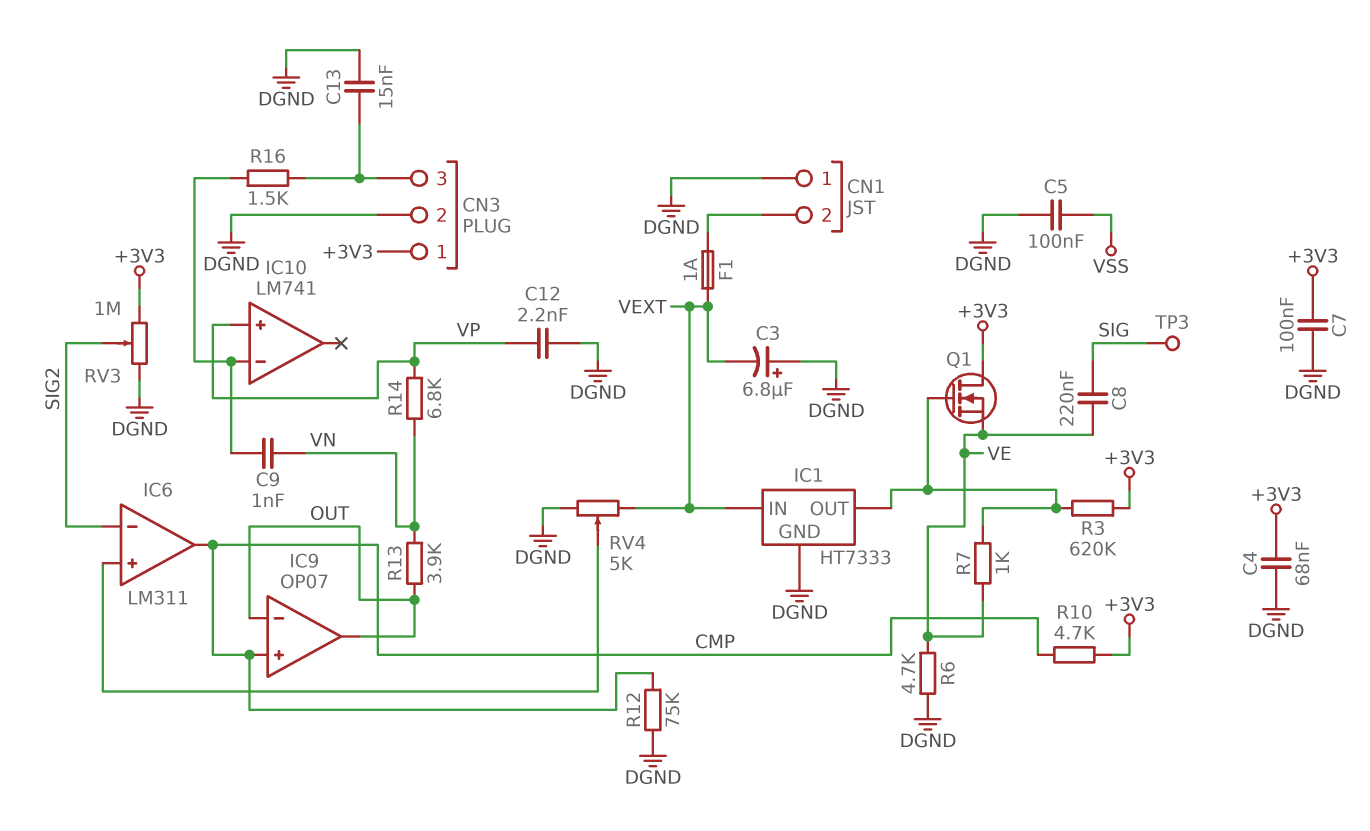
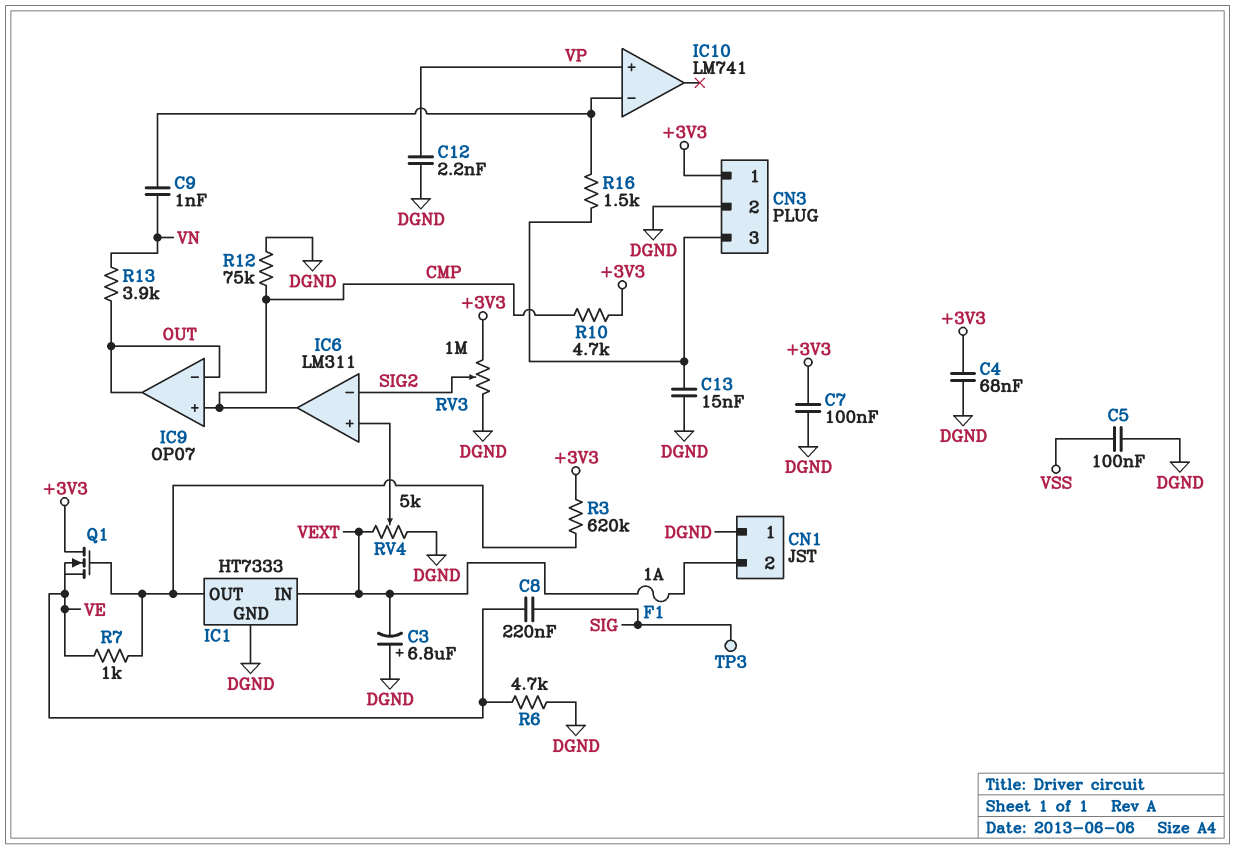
R14: 6.8k (VN, VP) -> none

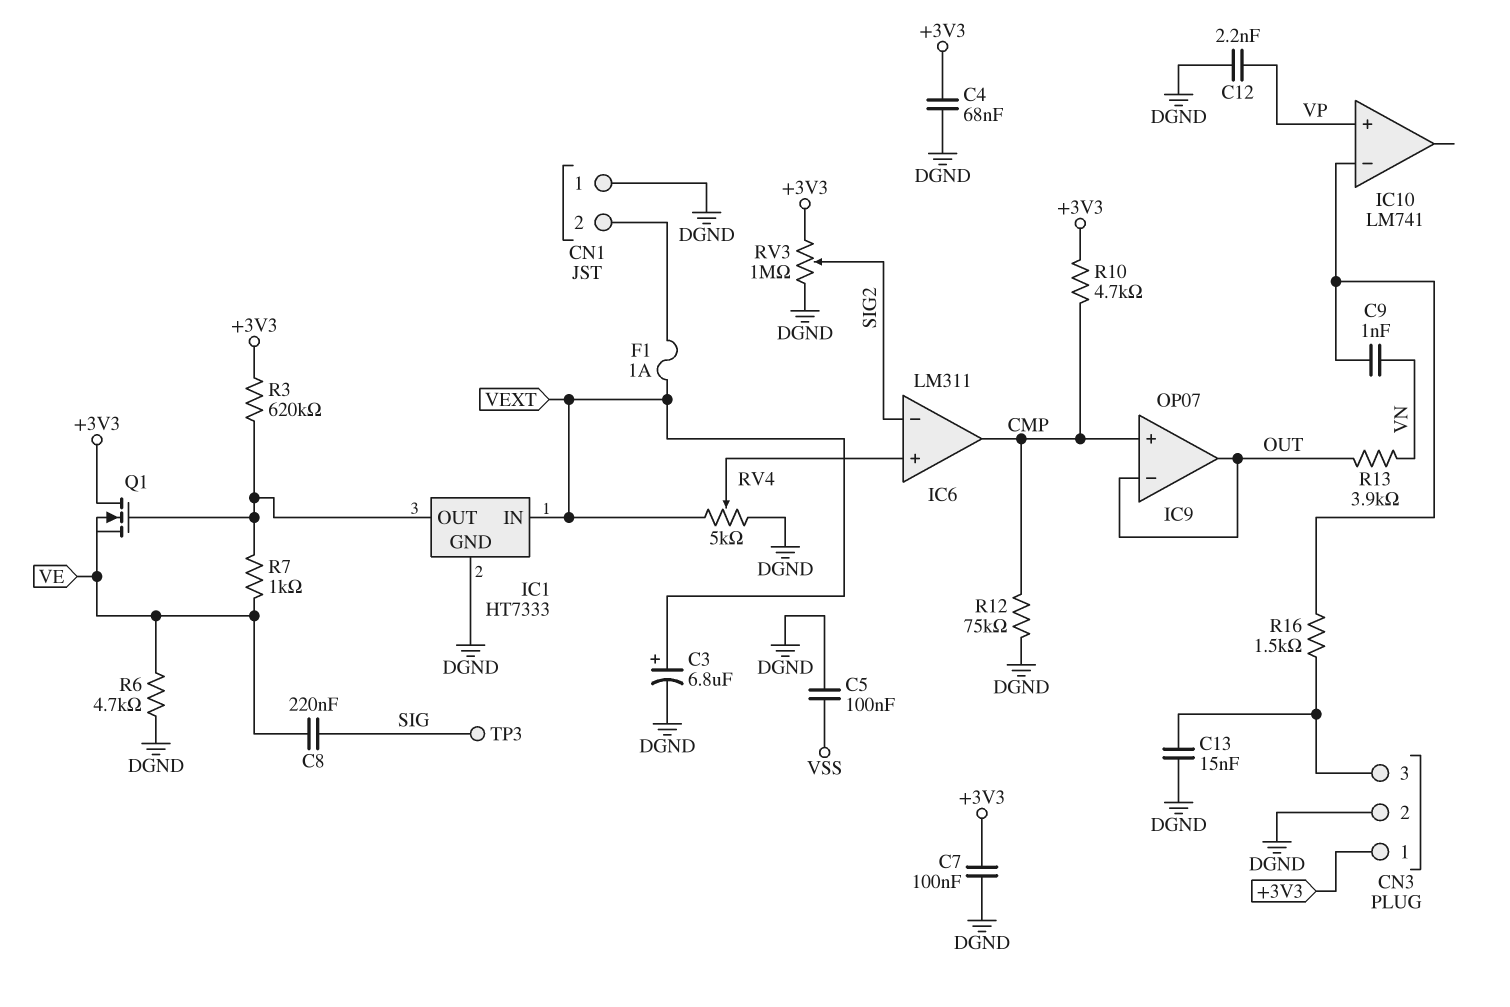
C3: 6.8uF (plus DGND, minus VEXT) -> 6.8uF (plus VEXT, minus DGND)

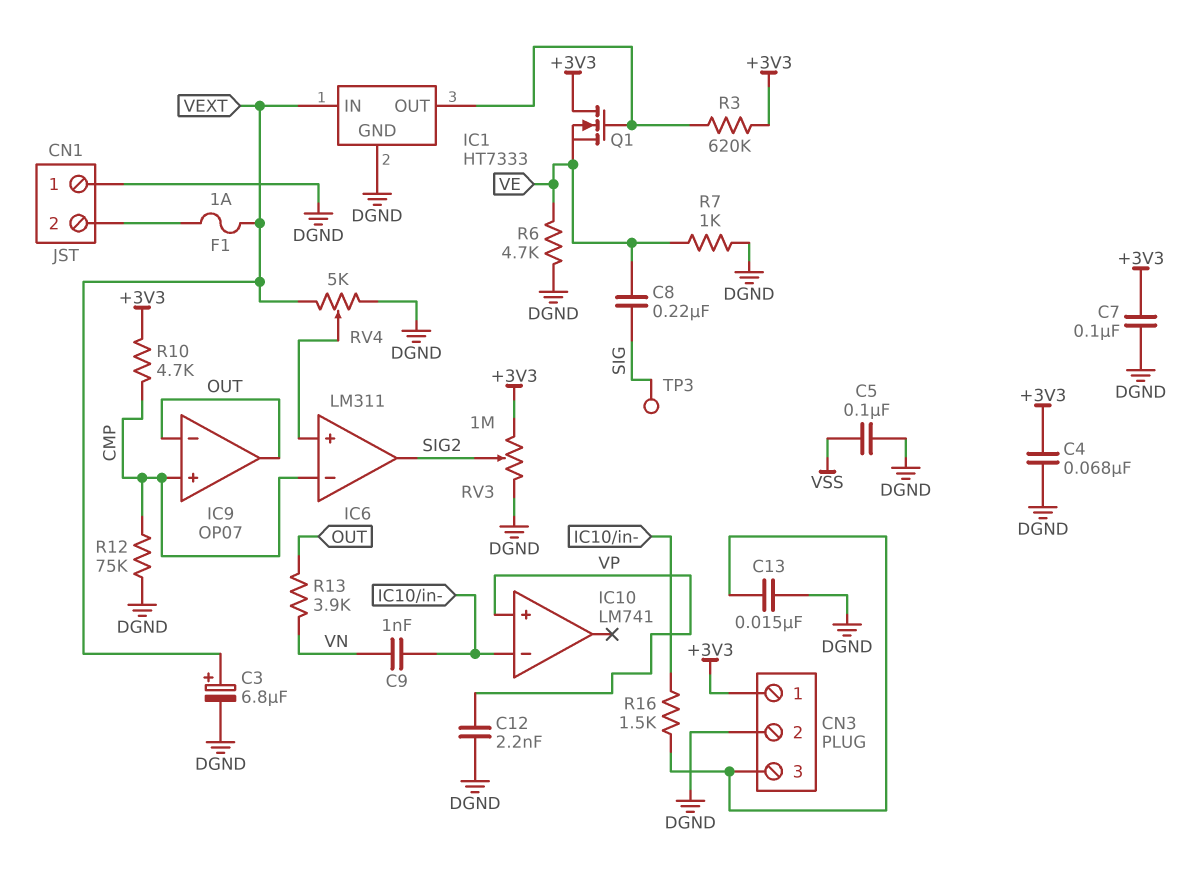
IC6 pin in-: SIG2 -> CMP
IC6 pin out: CMP -> SIG2
R7: 1k (IC1/OUT, VE) -> 1k (DGND, VE)

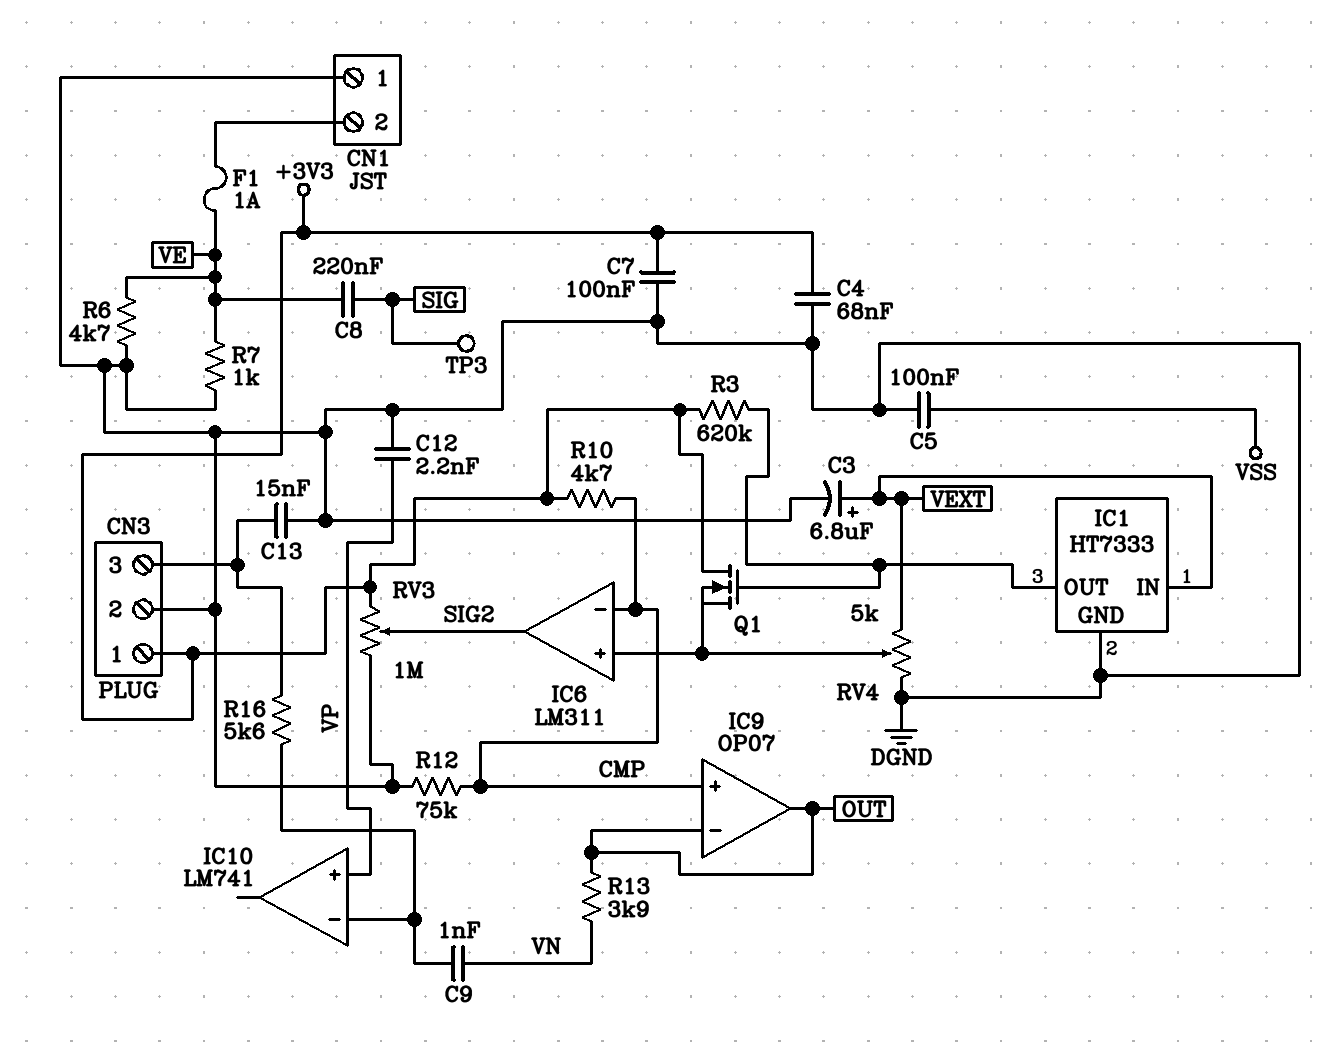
F1: 1A (CN1/2, VEXT) -> 1A (CN1/2, VE)
Q1: NMOS (G IC1/OUT, D +3V3, S VE) -> NMOS (G IC1/OUT, D +3V3, S IC6/in+)
R16: 1.5k (CN3/3, IC10/in-) -> 5.6k (CN3/3, IC10/in-)

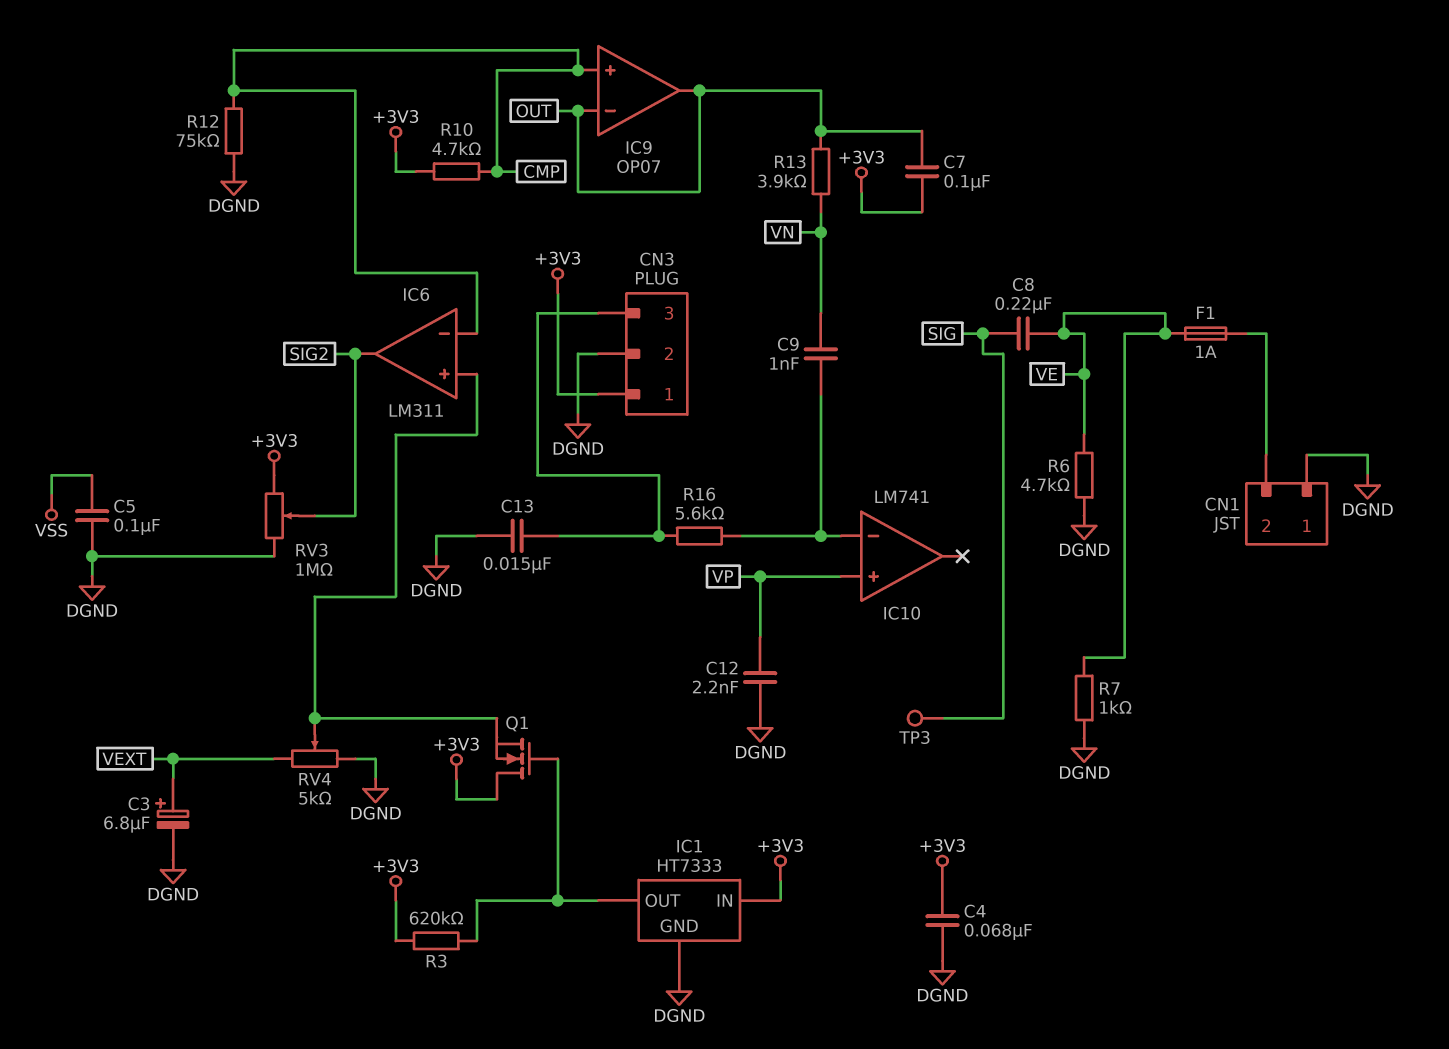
C7: 100nF (+3V3, DGND) -> 100nF (+3V3, OUT)
IC1 pin IN: VEXT -> +3V3

